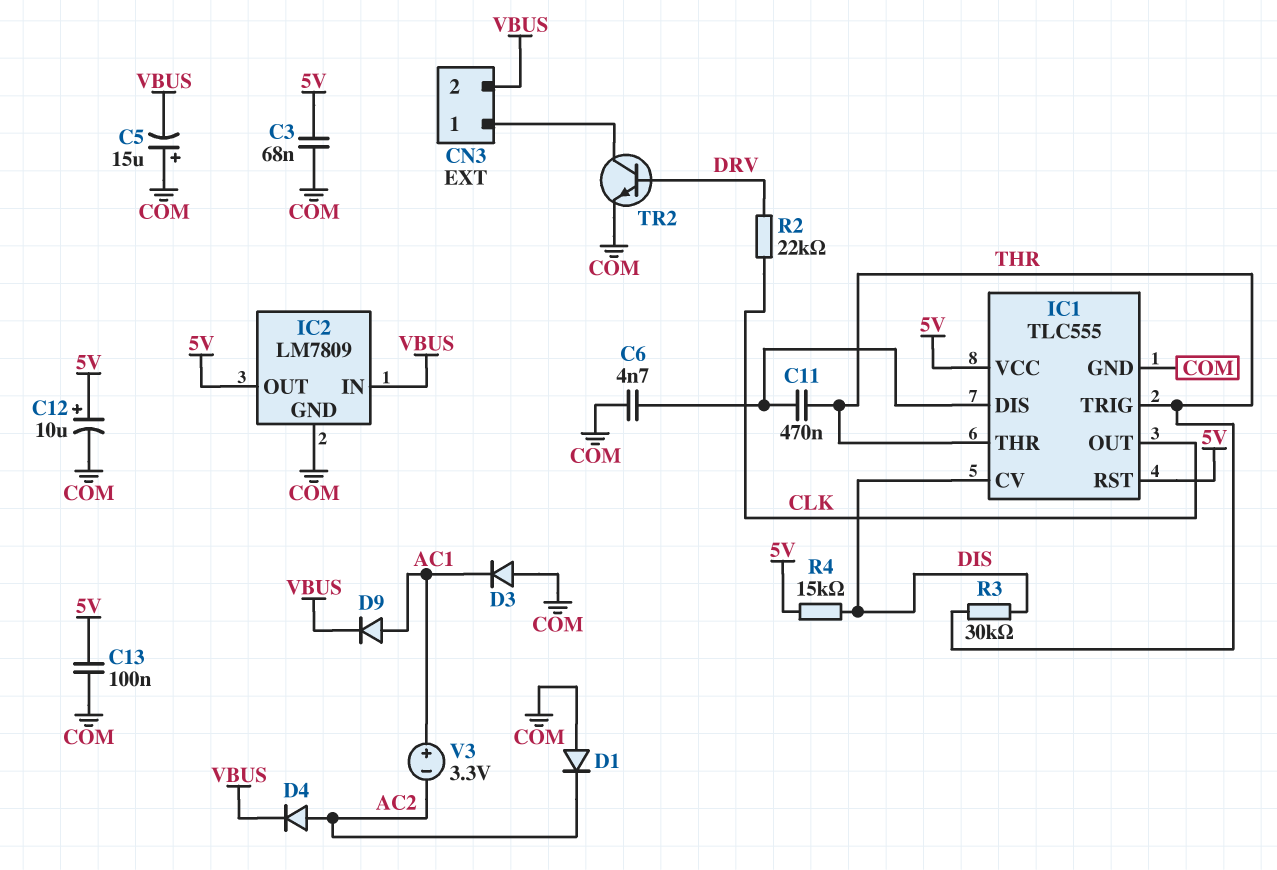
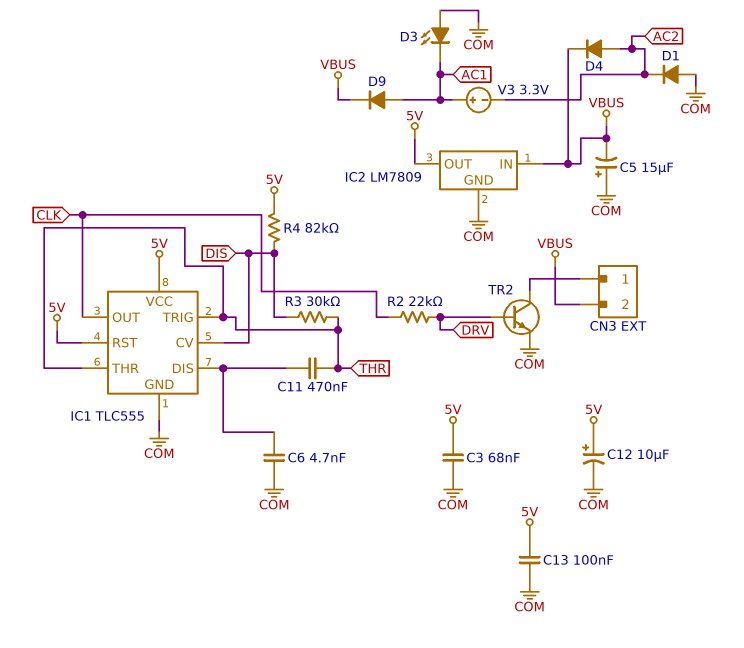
D3: diode (A COM, K AC1) -> LED (A COM, K AC1)
R4: 15k (5V, DIS) -> 82k (5V, DIS)

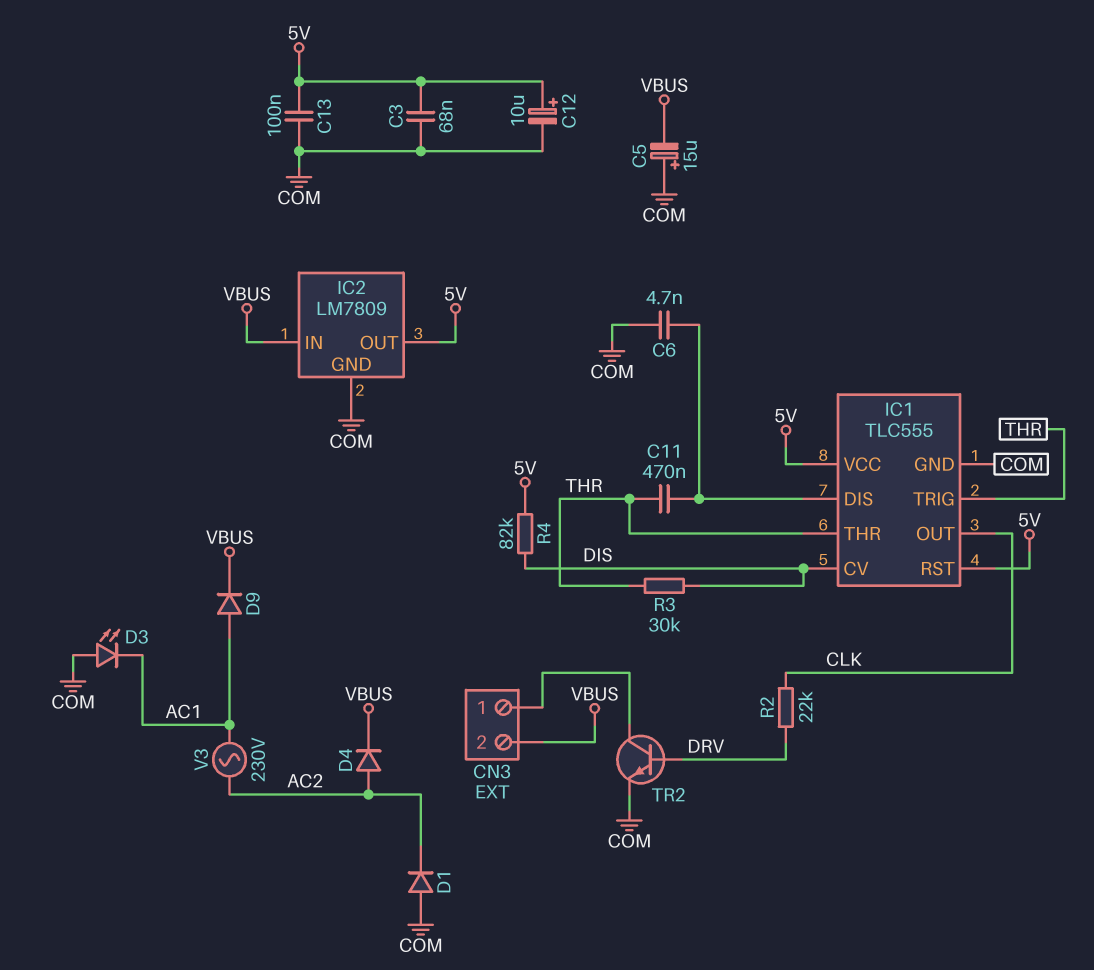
V3: 3.3V (plus AC1, minus AC2) -> AC 230V (AC1, AC2)

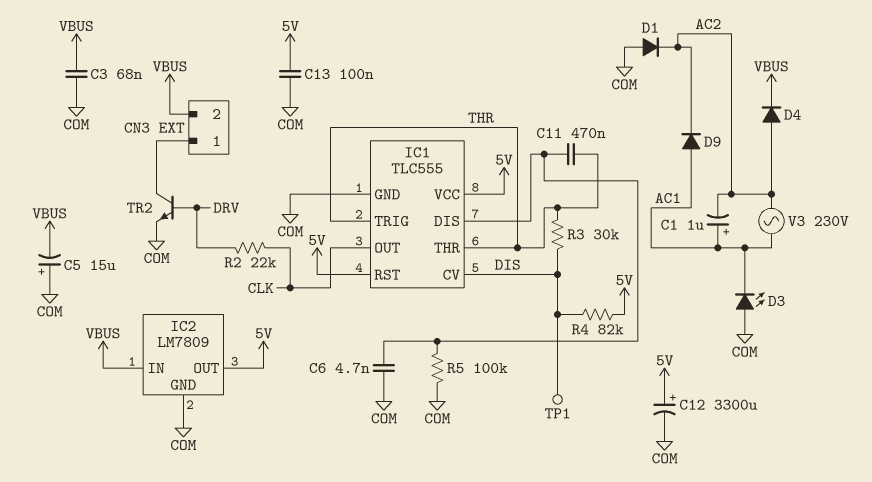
C1: none -> 1uF (plus AC1, minus AC2)
C3: 68nF (5V, COM) -> 68nF (COM, VBUS)
C12: 10uF (plus 5V, minus COM) -> 3300uF (plus 5V, minus COM)
D9: diode (A AC1, K VBUS) -> diode (A AC1, K AC2)
R5: none -> 100k (COM, IC1/DIS)
TP1: none -> test point (DIS)

